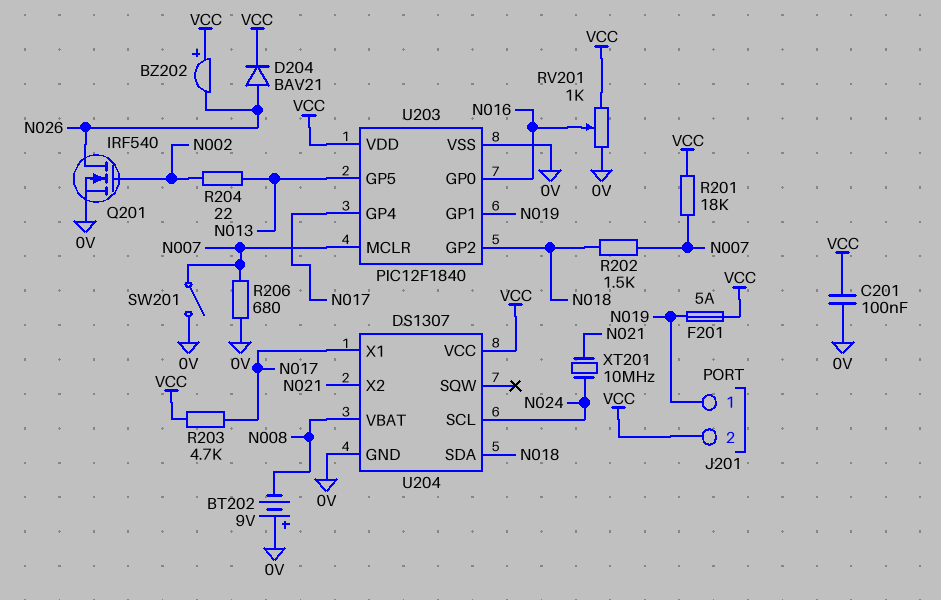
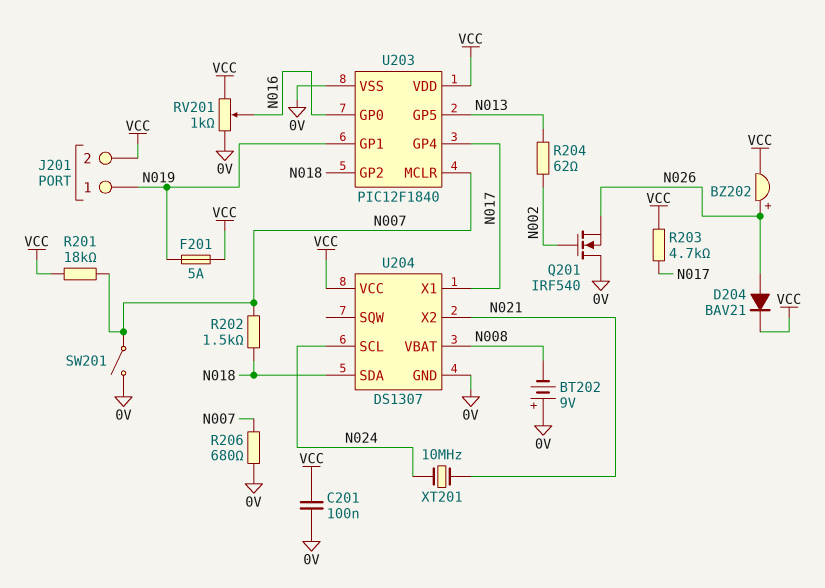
BZ202: buzzer (plus VCC, minus N026) -> buzzer (plus N026, minus VCC)
Q201: NMOS IRF540 (G N002, D N026, S 0V) -> NMOS IRF540 (G N002, D 0V, S N026)
R204: 22 (N002, N013) -> 62 (N002, N013)

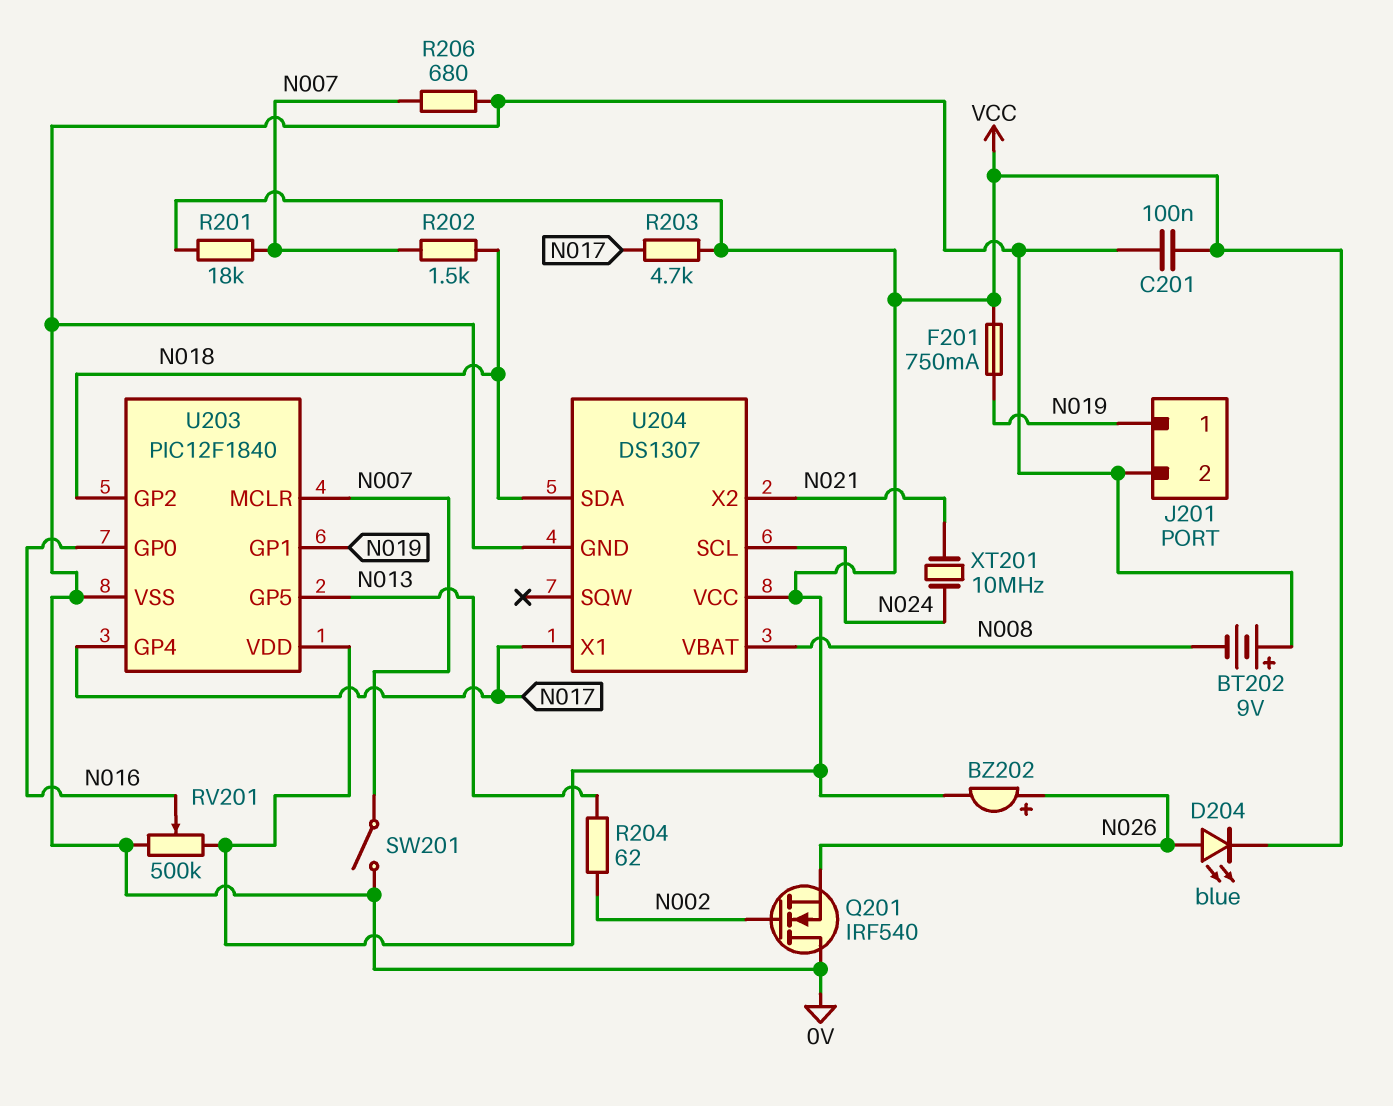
D204: diode BAV21 (A N026, K VCC) -> LED blue (A N026, K VCC)
F201: 5A (N019, VCC) -> 750mA (N019, VCC)
J201 pin 2: VCC -> 0V
RV201: 1k (0V, VCC, wiper N016) -> 500k (0V, VCC, wiper N016)

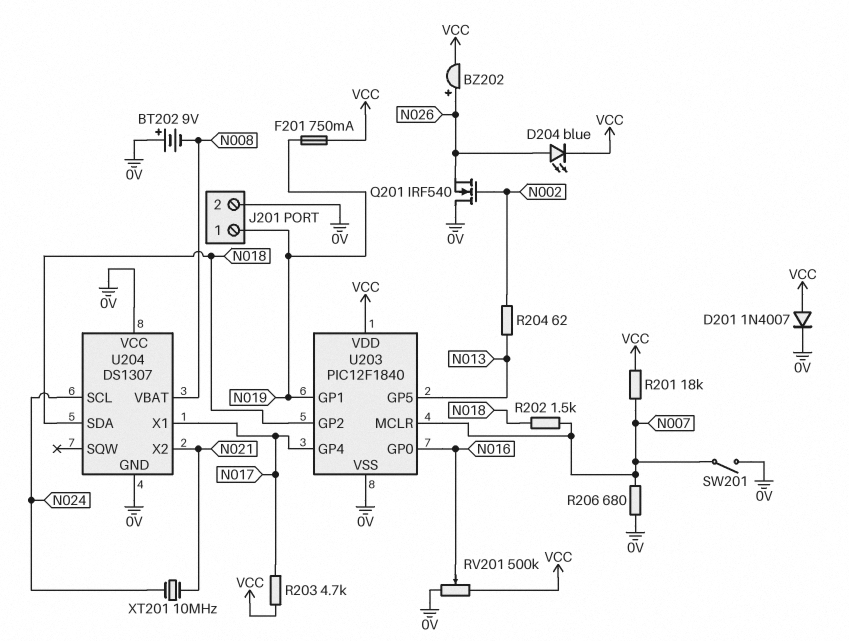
C201: 100nF (0V, VCC) -> none
D201: none -> diode 1N4007 (A VCC, K 0V)
U204 pin VCC: VCC -> 0V

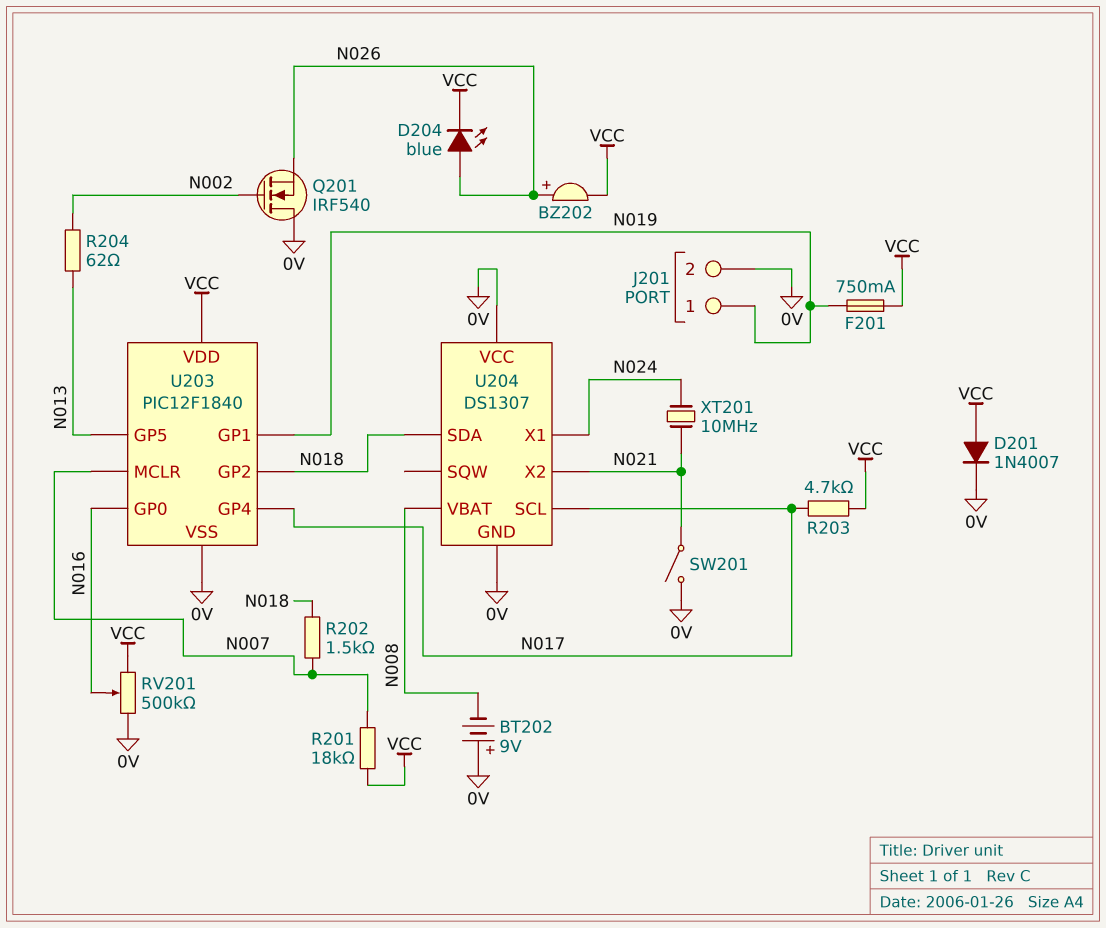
R206: 680 (0V, N007) -> none
SW201: switch (0V, N007) -> switch (0V, N021)
U204 pin SCL: N024 -> N017
U204 pin X1: N017 -> N024

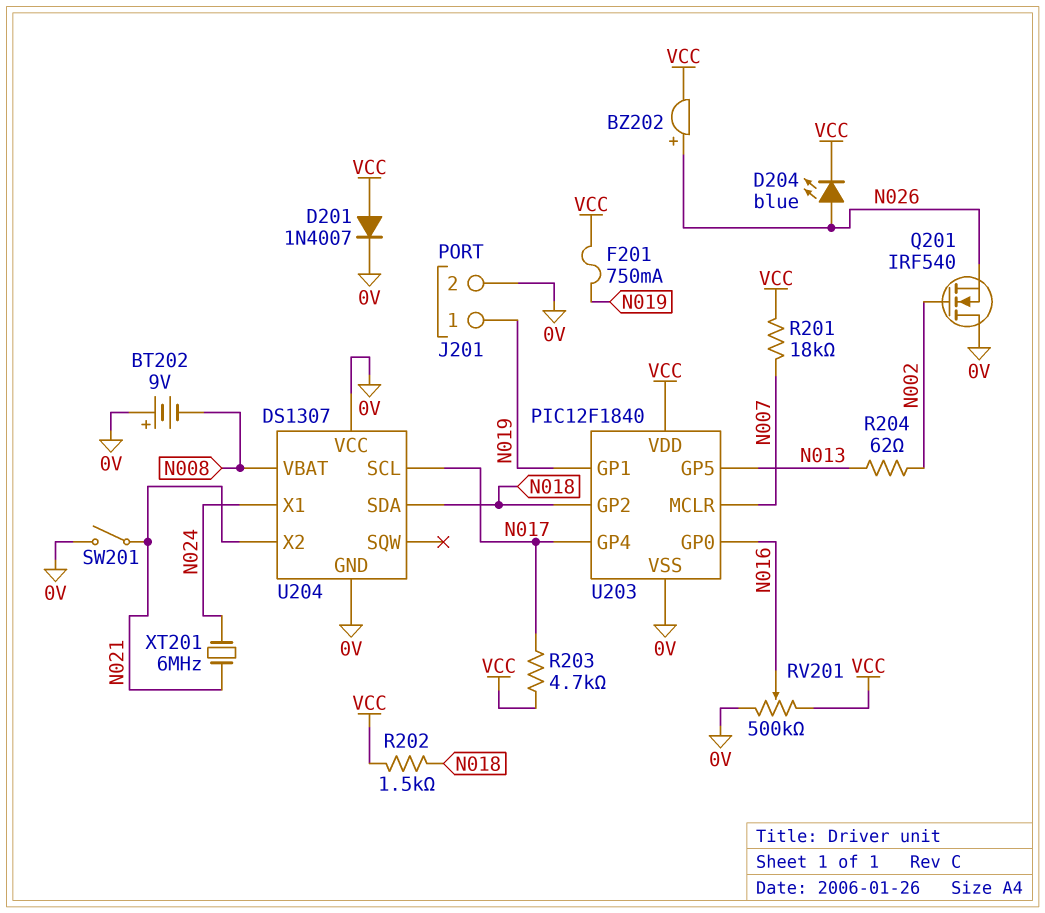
R202: 1.5k (N007, N018) -> 1.5k (N018, VCC)
XT201: 10MHz (N021, N024) -> 6MHz (N021, N024)

